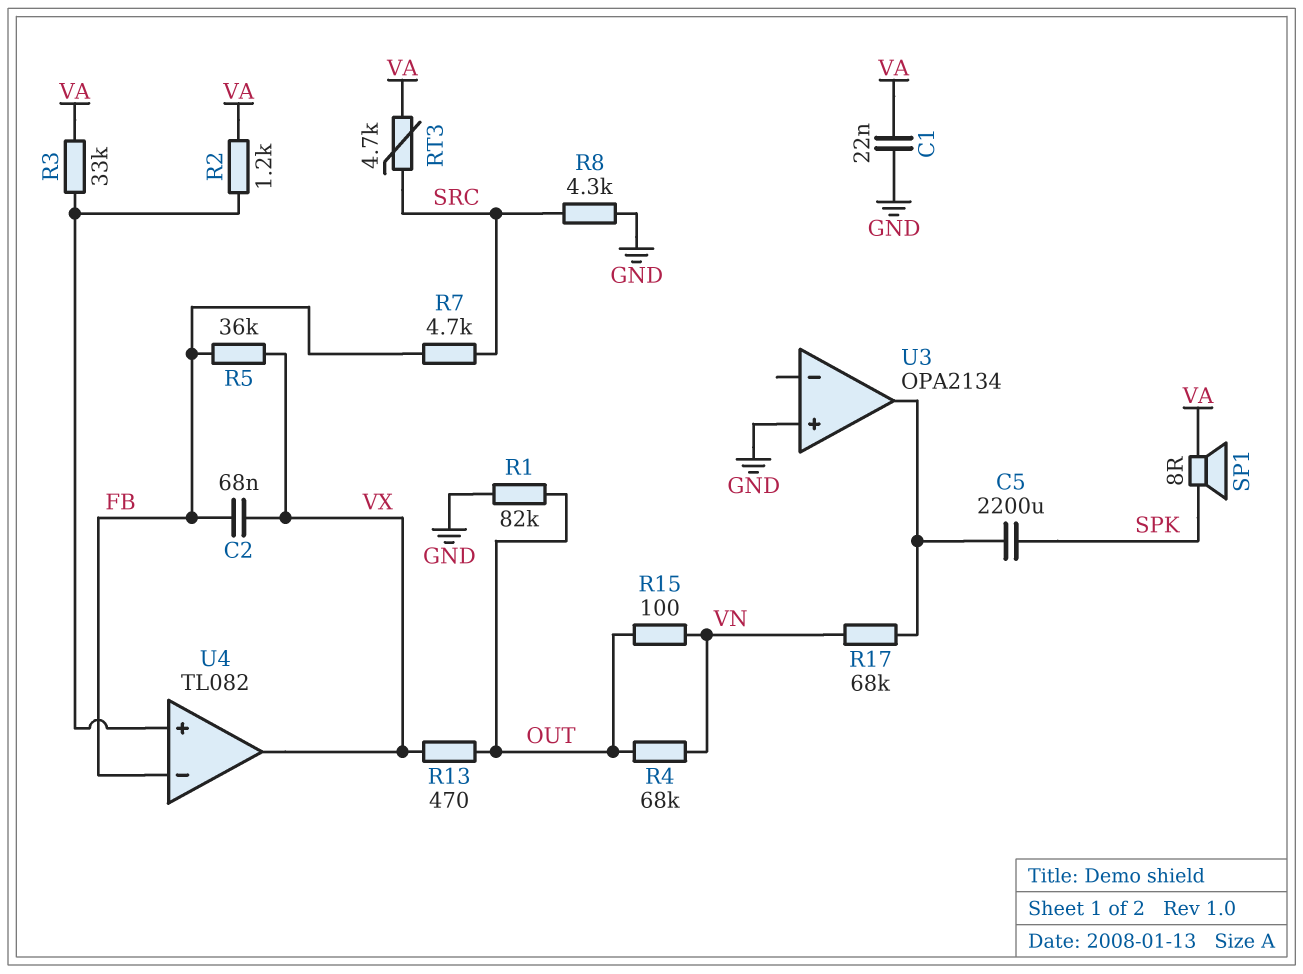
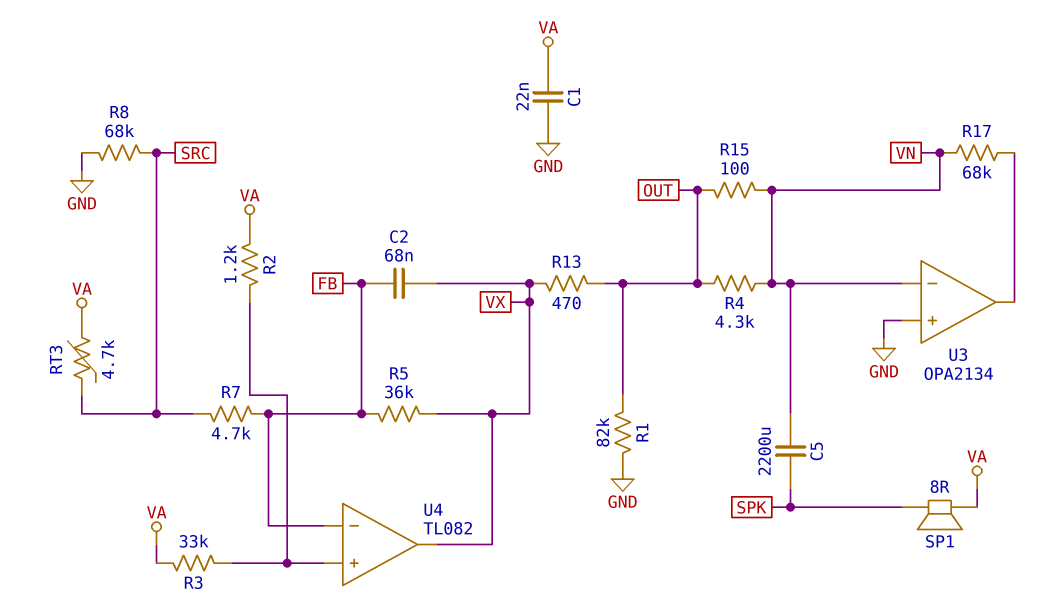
C5: 2200uF (SPK, U3/out) -> 2200uF (SPK, VN)
R4: 68k (OUT, VN) -> 4.3k (OUT, VN)
R8: 4.3k (GND, SRC) -> 68k (GND, SRC)
U3 pin in-: none -> VN

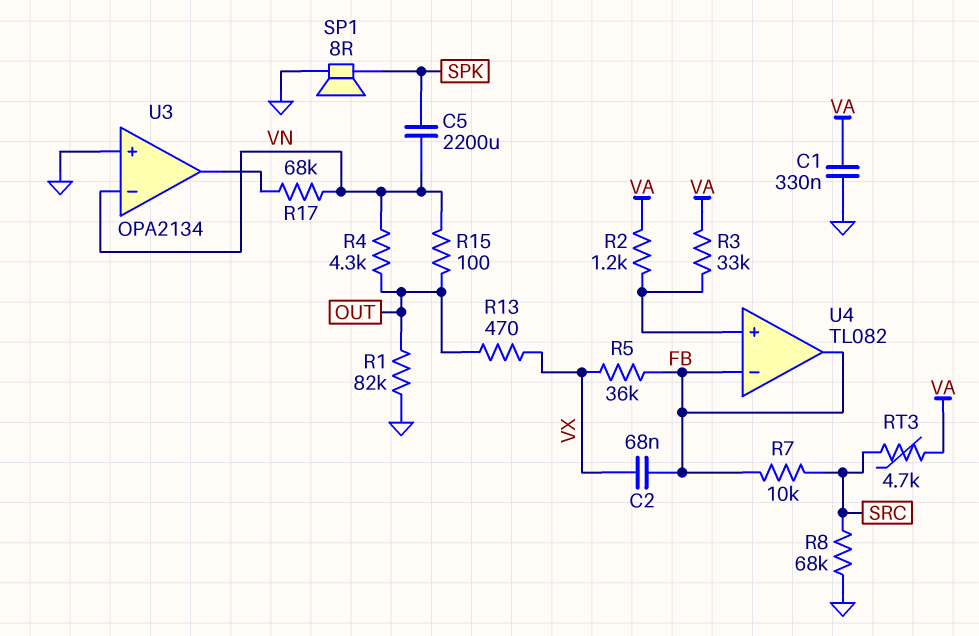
C1: 22nF (GND, VA) -> 330nF (GND, VA)
R7: 4.7k (FB, SRC) -> 10k (FB, SRC)
SP1: speaker 8R (SPK, VA) -> speaker 8R (GND, SPK)
U4 pin out: VX -> FB

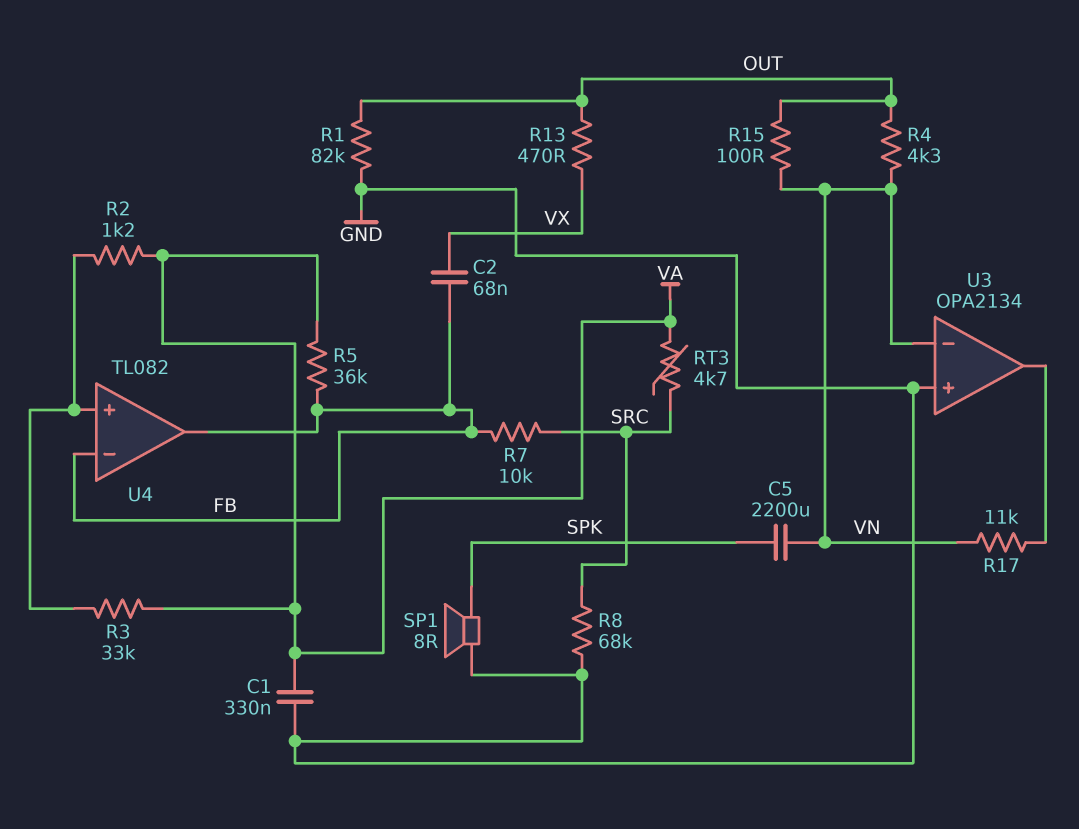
R5: 36k (FB, VX) -> 36k (FB, VA)
R17: 68k (U3/out, VN) -> 11k (U3/out, VN)

